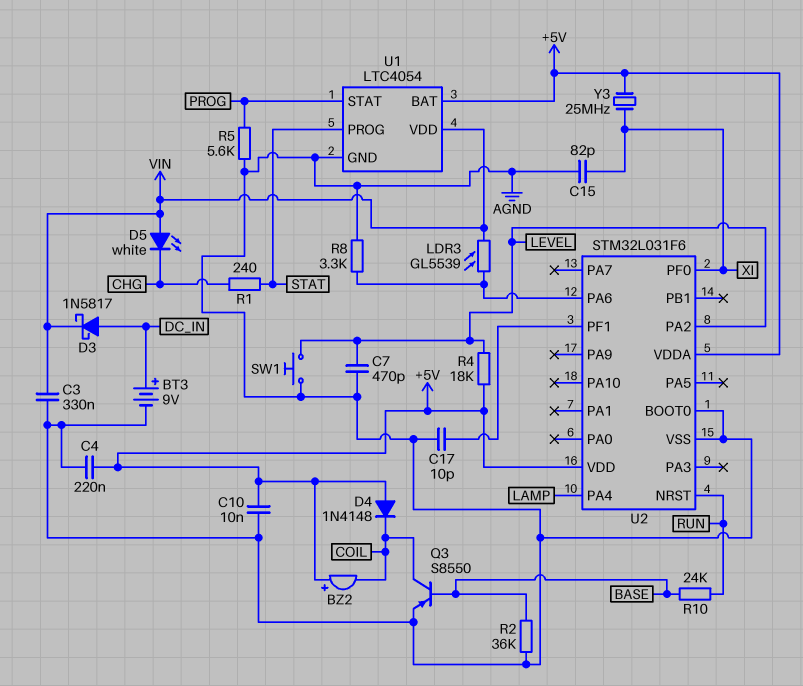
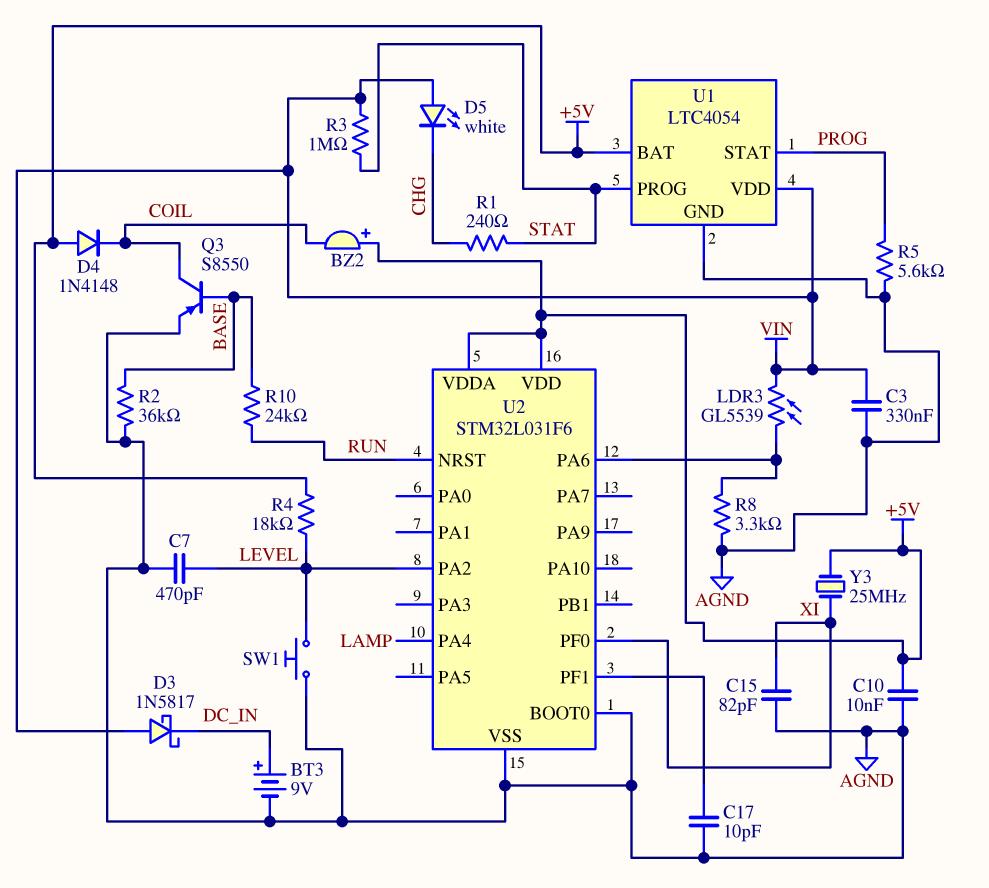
C4: 220nF (+5V, AGND) -> none
D3: schottky 1N5817 (A DC_IN, K VIN) -> schottky 1N5817 (A VIN, K DC_IN)
R3: none -> 1M (STAT, VIN)

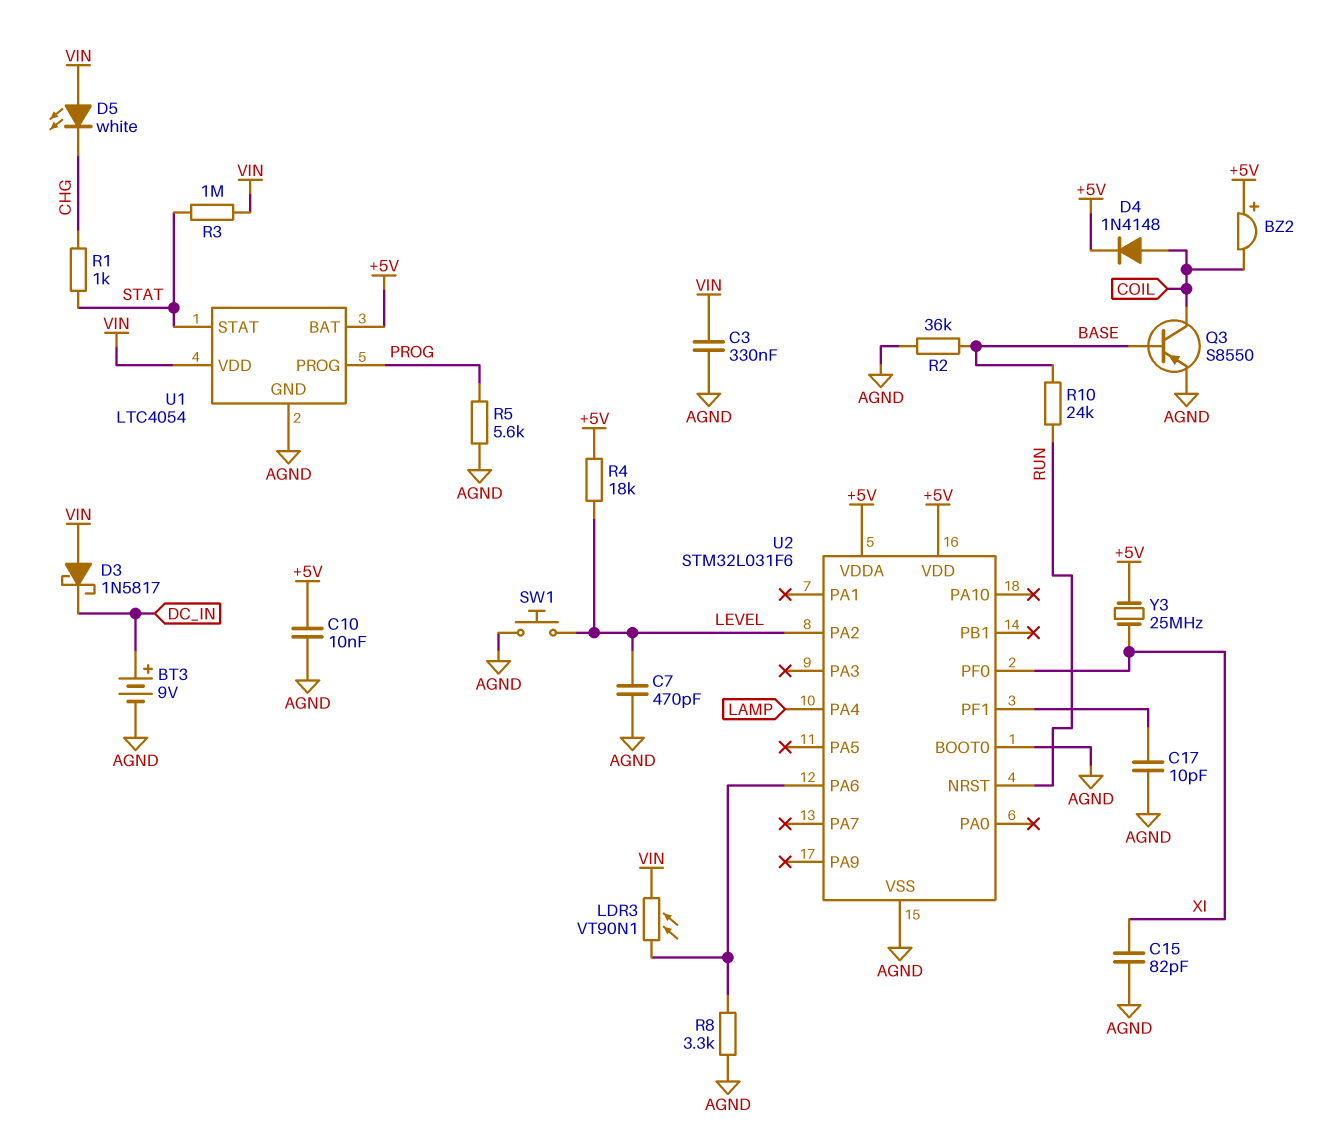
D4: diode 1N4148 (A +5V, K COIL) -> diode 1N4148 (A COIL, K +5V)
LDR3: GL5539 (U2/PA6, VIN) -> VT90N1 (U2/PA6, VIN)
R1: 240 (CHG, STAT) -> 1k (CHG, STAT)
U1 pin PROG: STAT -> PROG
U1 pin STAT: PROG -> STAT

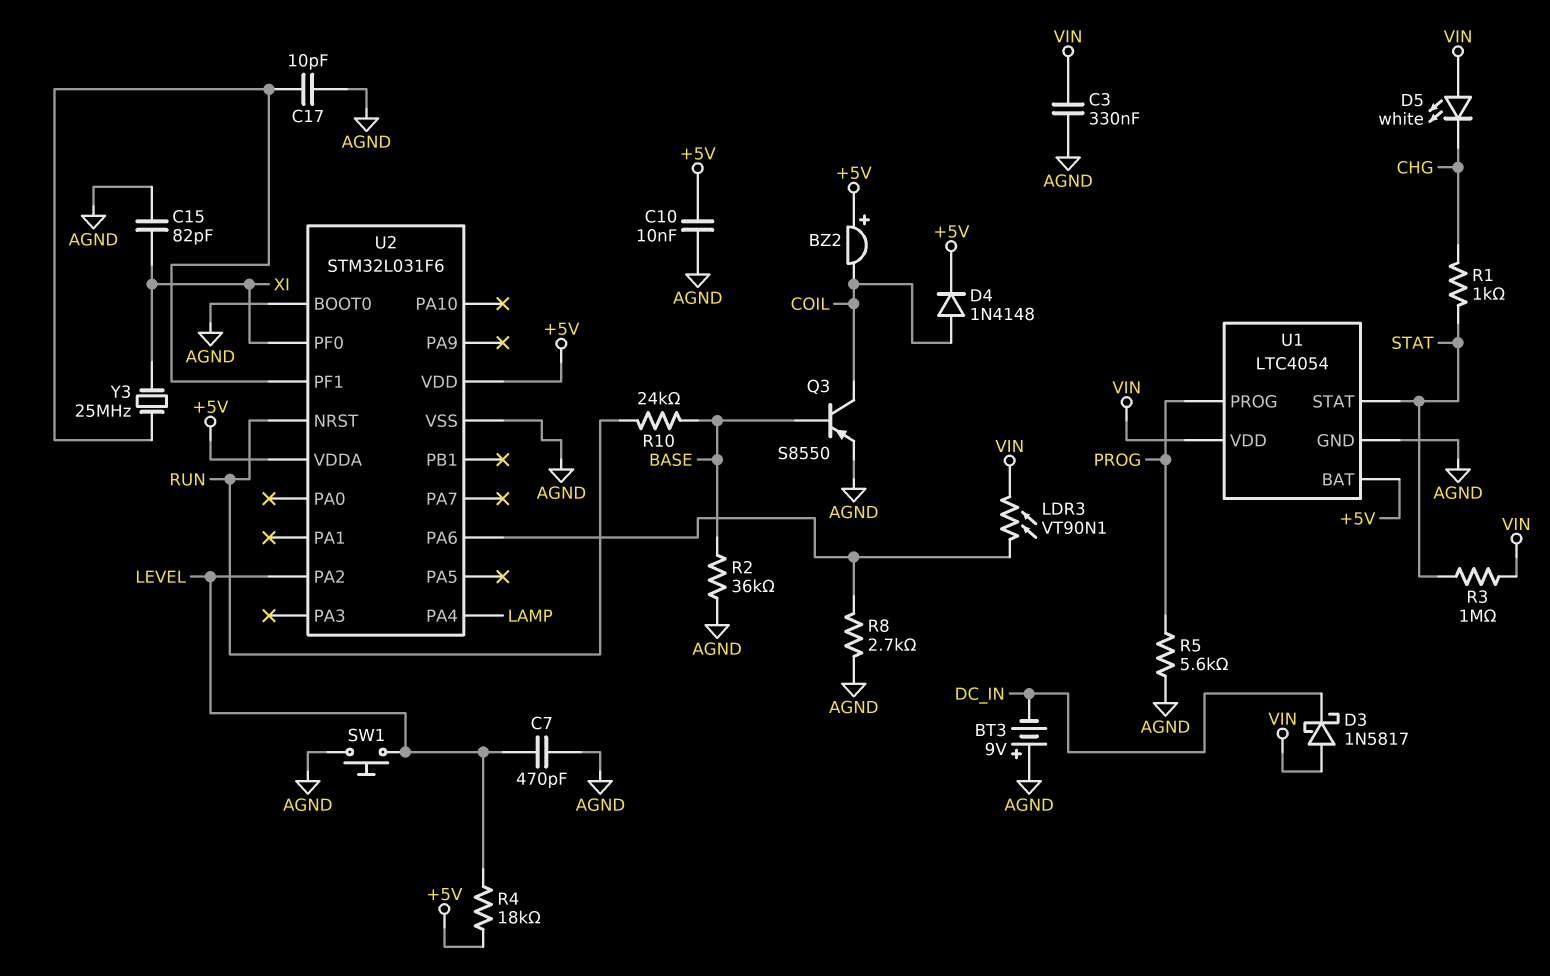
BT3: 9V (plus DC_IN, minus AGND) -> 9V (plus AGND, minus DC_IN)
R8: 3.3k (AGND, U2/PA6) -> 2.7k (AGND, U2/PA6)
Y3: 25MHz (+5V, XI) -> 25MHz (U2/PF1, XI)

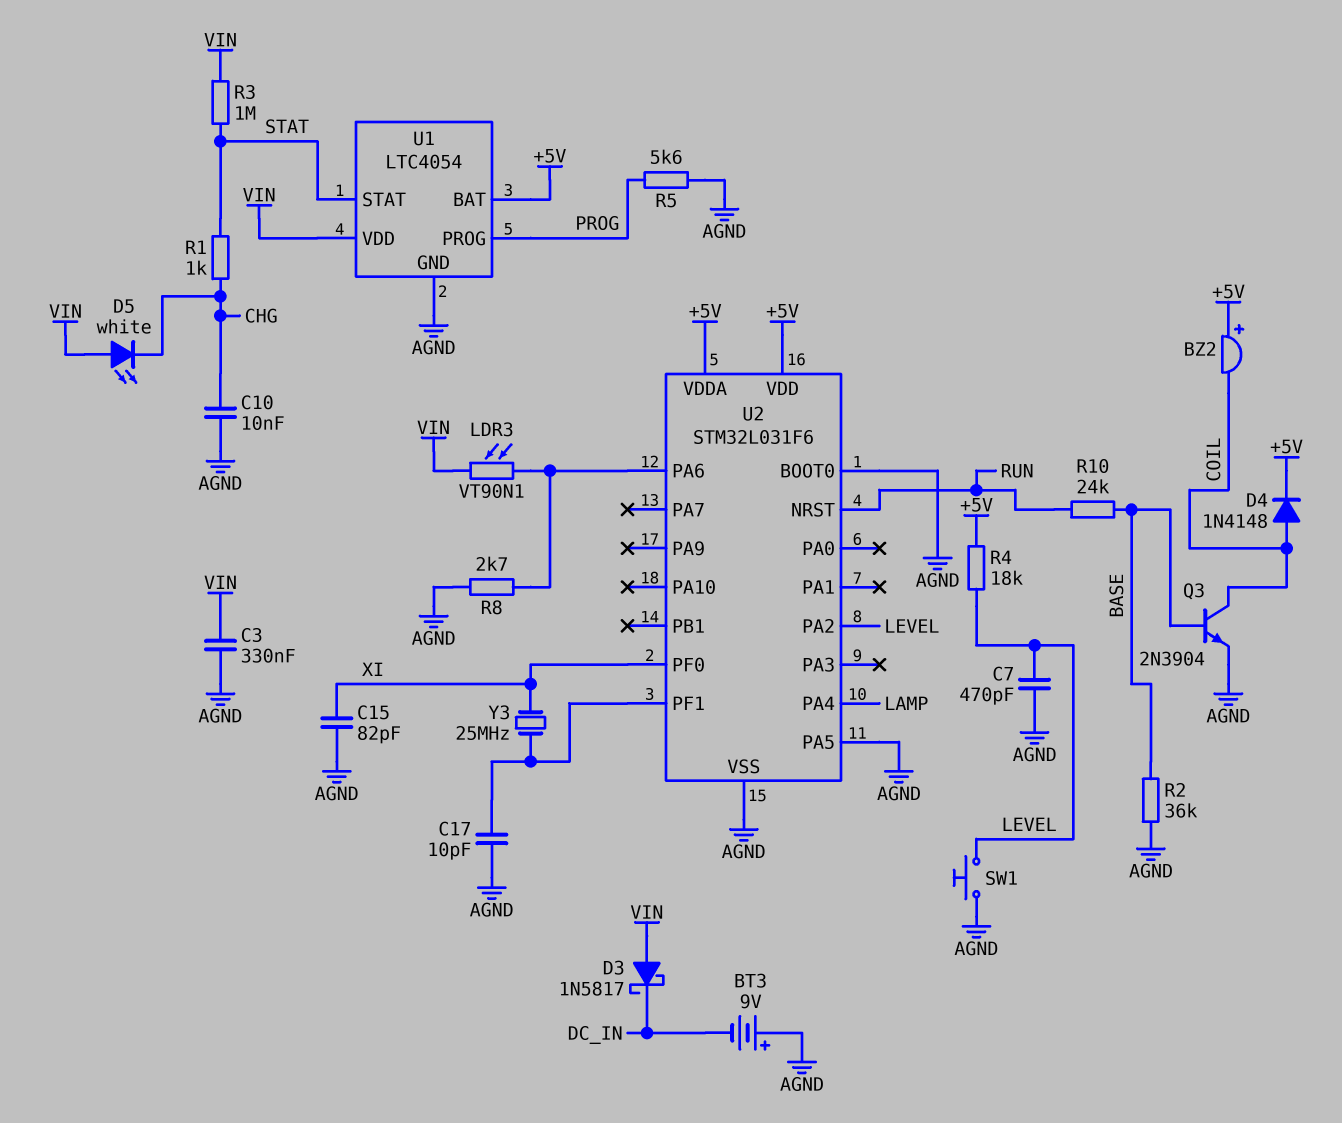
C10: 10nF (+5V, AGND) -> 10nF (AGND, CHG)
Q3: PNP S8550 (B BASE, C COIL, E AGND) -> NPN 2N3904 (B BASE, C COIL, E AGND)
U2 pin PA5: none -> AGND

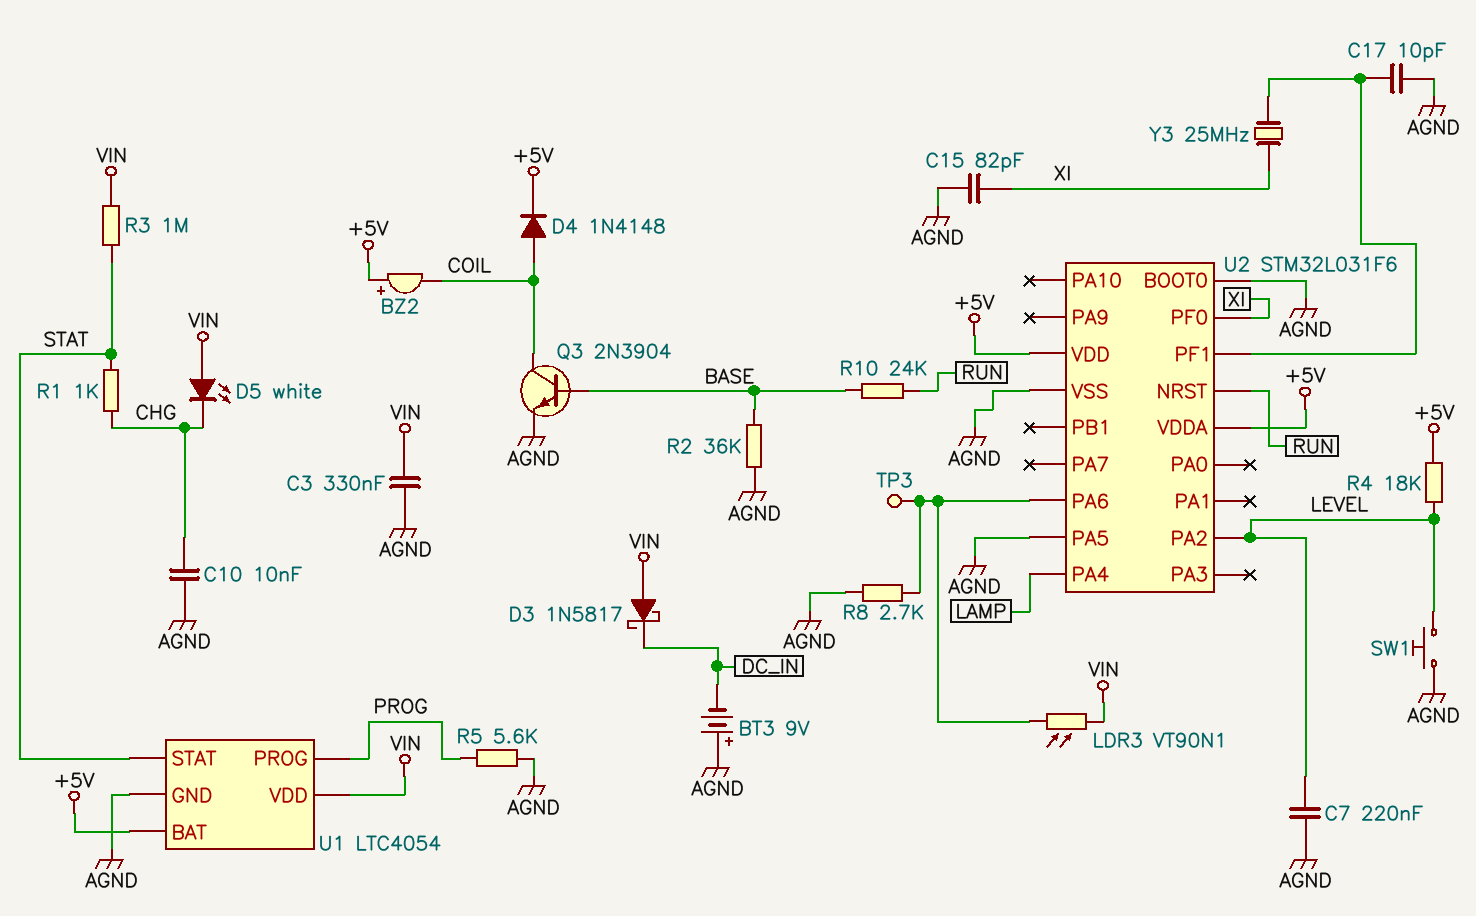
C7: 470pF (AGND, LEVEL) -> 220nF (AGND, LEVEL)
TP3: none -> test point (U2/PA6)

